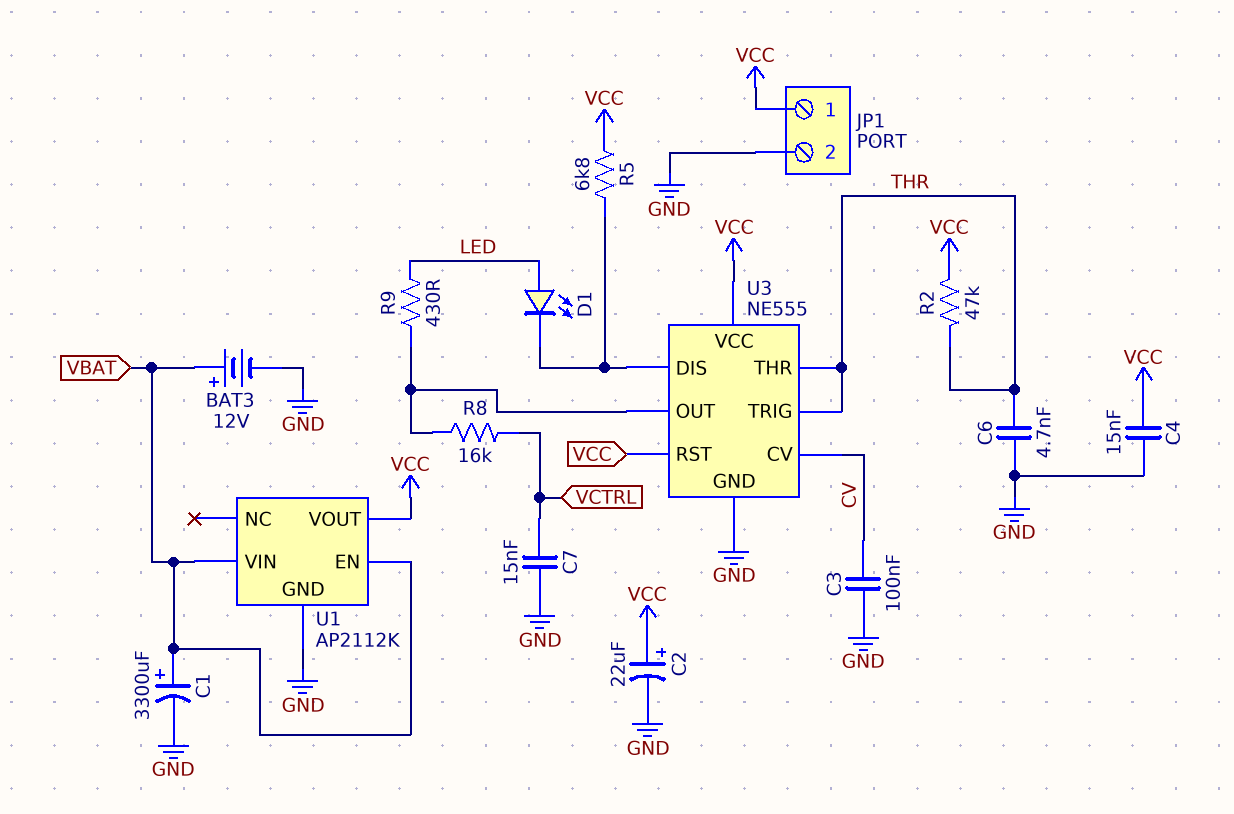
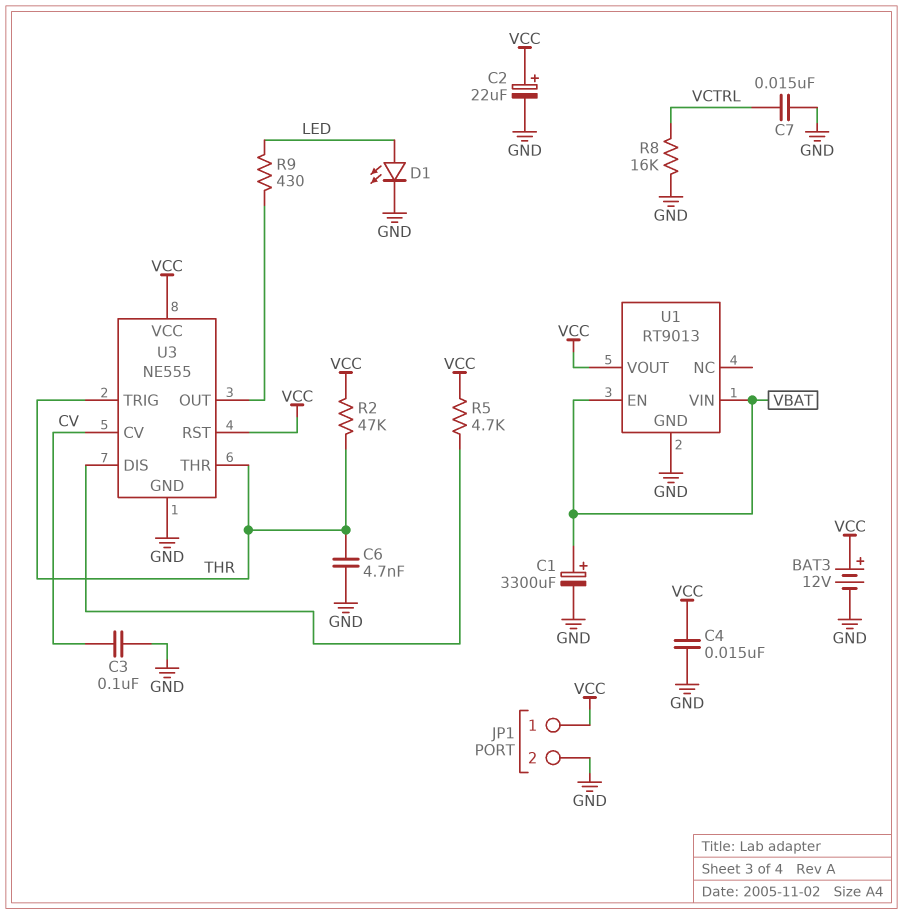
BAT3: 12V (plus VBAT, minus GND) -> 12V (plus VCC, minus GND)
D1: LED (A LED, K U3/DIS) -> LED (A LED, K GND)
R5: 6.8k (U3/DIS, VCC) -> 4.7k (U3/DIS, VCC)
R8: 16k (U3/OUT, VCTRL) -> 16k (GND, VCTRL)
U1: AP2112K -> RT9013

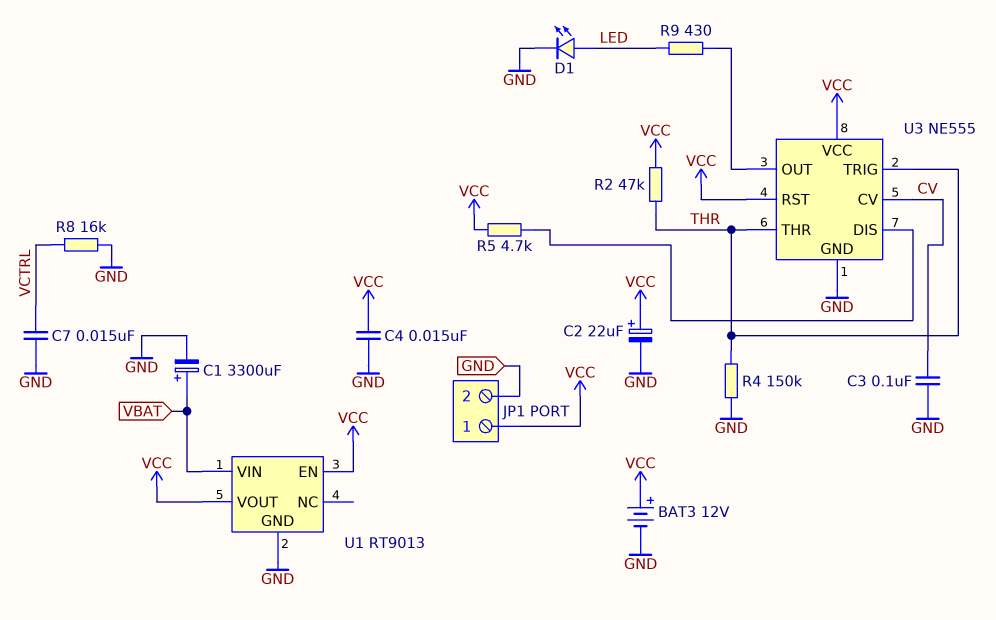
C6: 4.7nF (GND, THR) -> none
R4: none -> 150k (GND, THR)
U1 pin EN: VBAT -> VCC

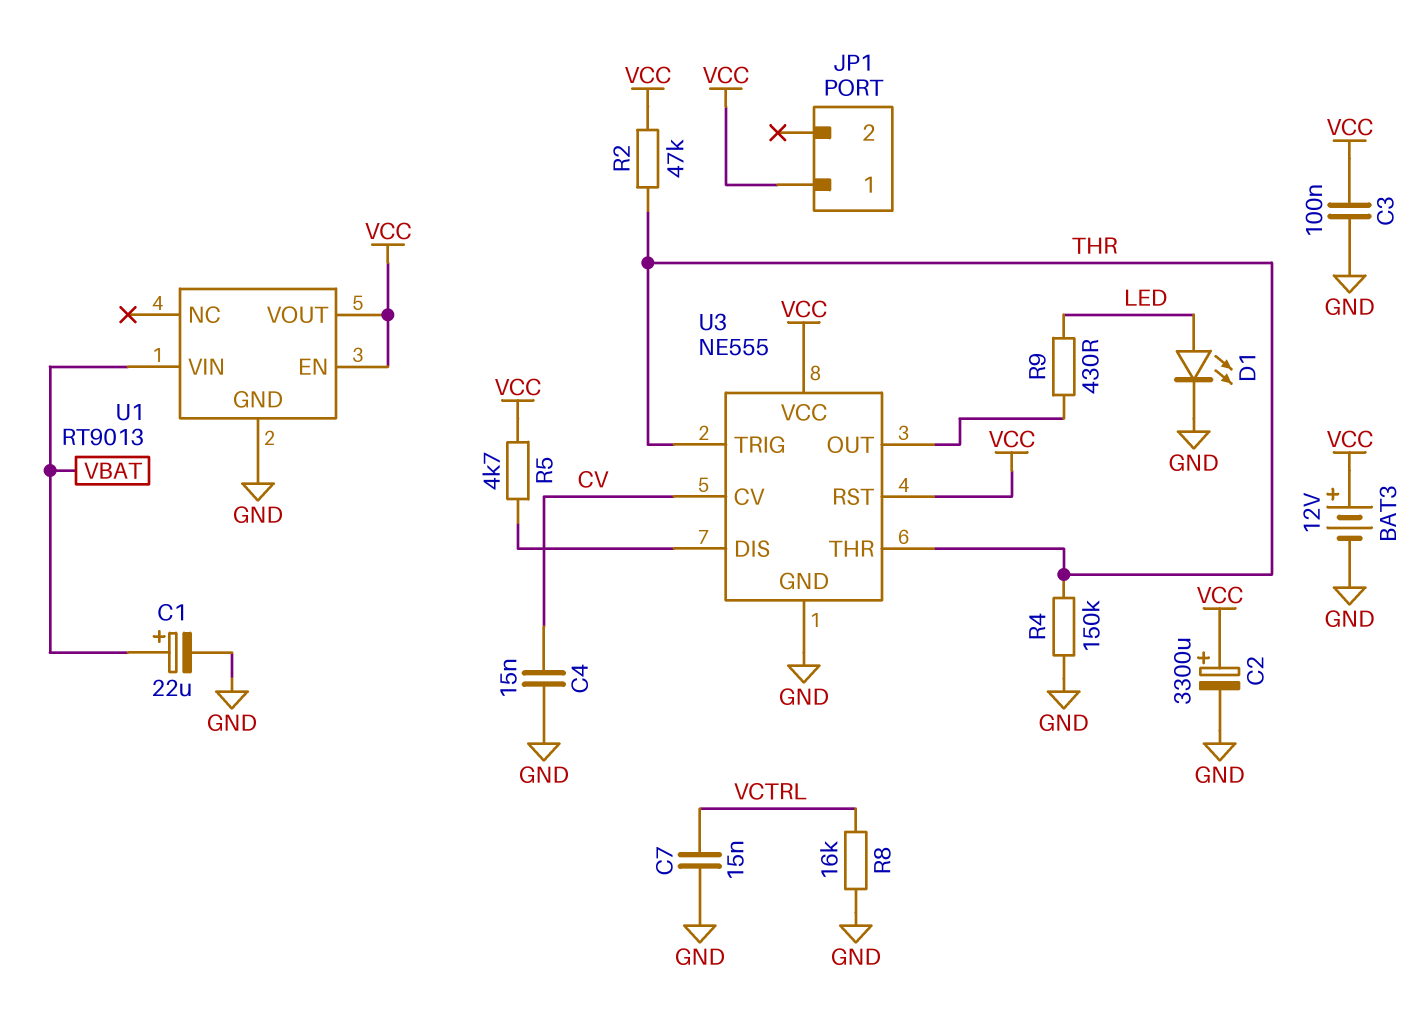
C1: 3300uF (plus VBAT, minus GND) -> 22uF (plus VBAT, minus GND)
C2: 22uF (plus VCC, minus GND) -> 3300uF (plus VCC, minus GND)
C3: 100nF (CV, GND) -> 100nF (GND, VCC)
C4: 15nF (GND, VCC) -> 15nF (CV, GND)
JP1 pin 2: GND -> none

